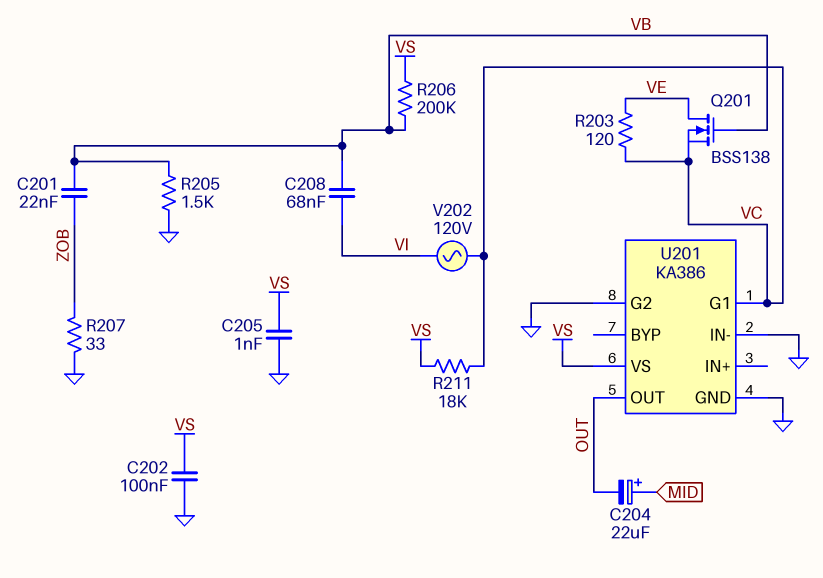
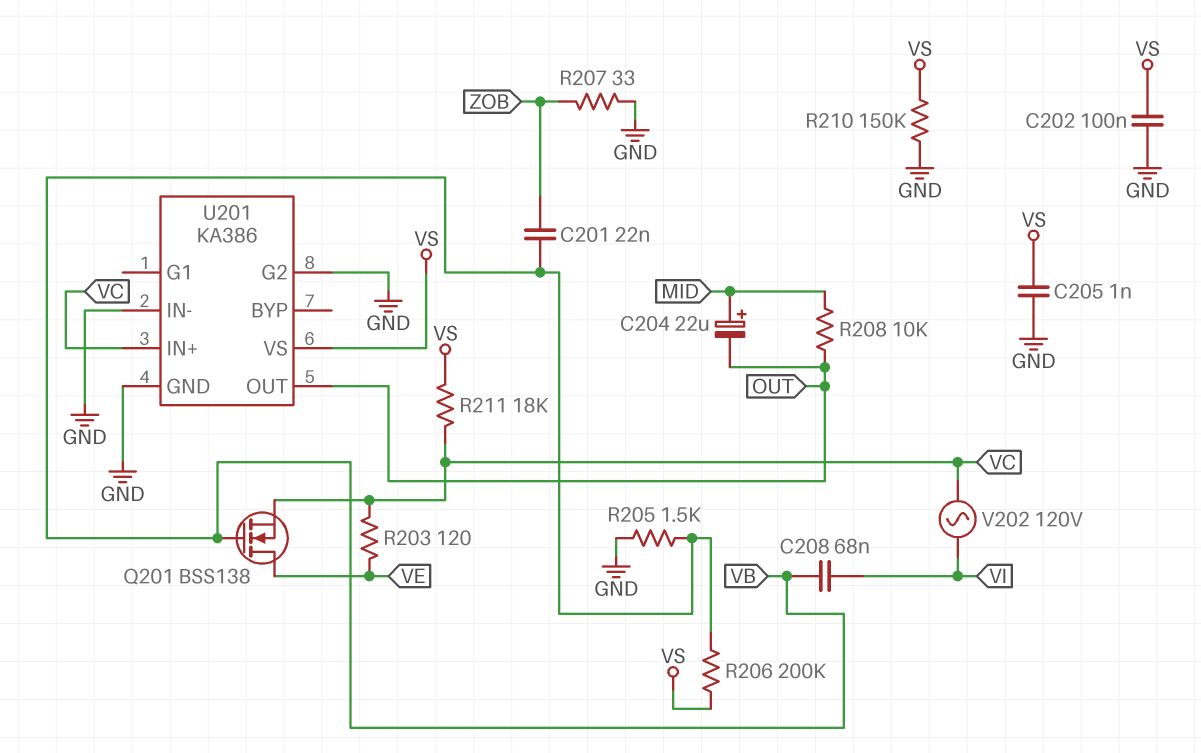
R208: none -> 10k (MID, OUT)
R210: none -> 150k (GND, VS)
U201 pin G1: VC -> none
U201 pin IN+: none -> VC

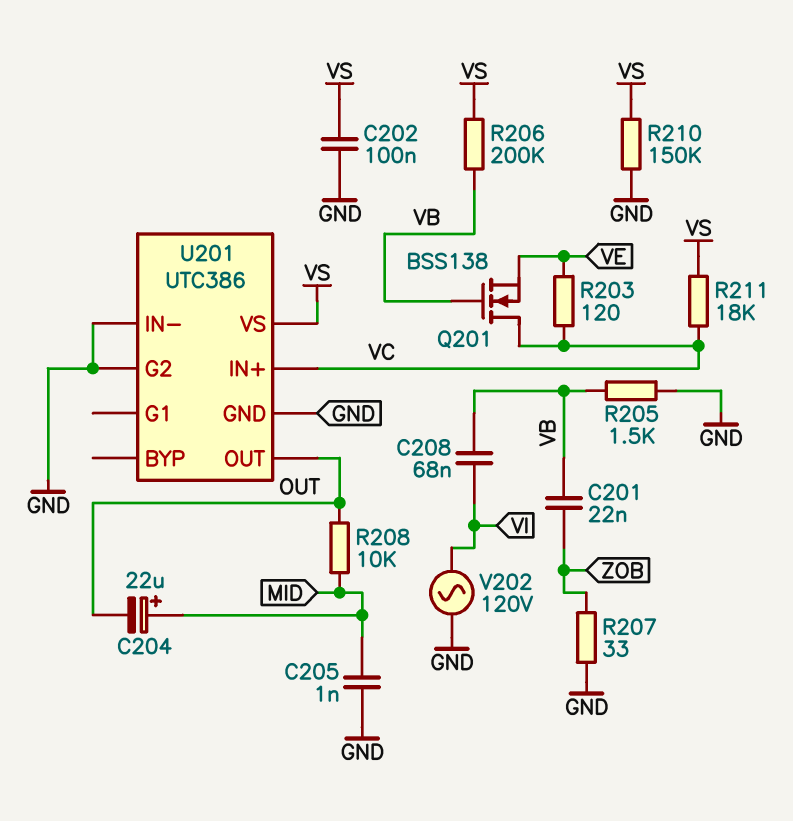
C205: 1nF (GND, VS) -> 1nF (GND, MID)
Q201: NMOS BSS138 (G VB, D VE, S VC) -> NMOS BSS138 (G VB, D VC, S VE)
U201: KA386 -> UTC386
V202: AC 120V (VC, VI) -> AC 120V (GND, VI)

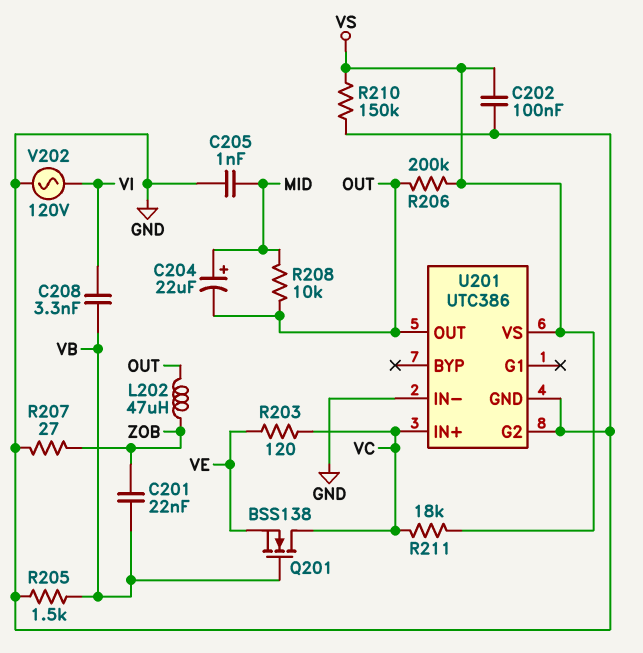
C208: 68nF (VB, VI) -> 3.3nF (VB, VI)
L202: none -> 47uH (OUT, ZOB)
R206: 200k (VB, VS) -> 200k (OUT, VS)
R207: 33 (GND, ZOB) -> 27 (GND, ZOB)

